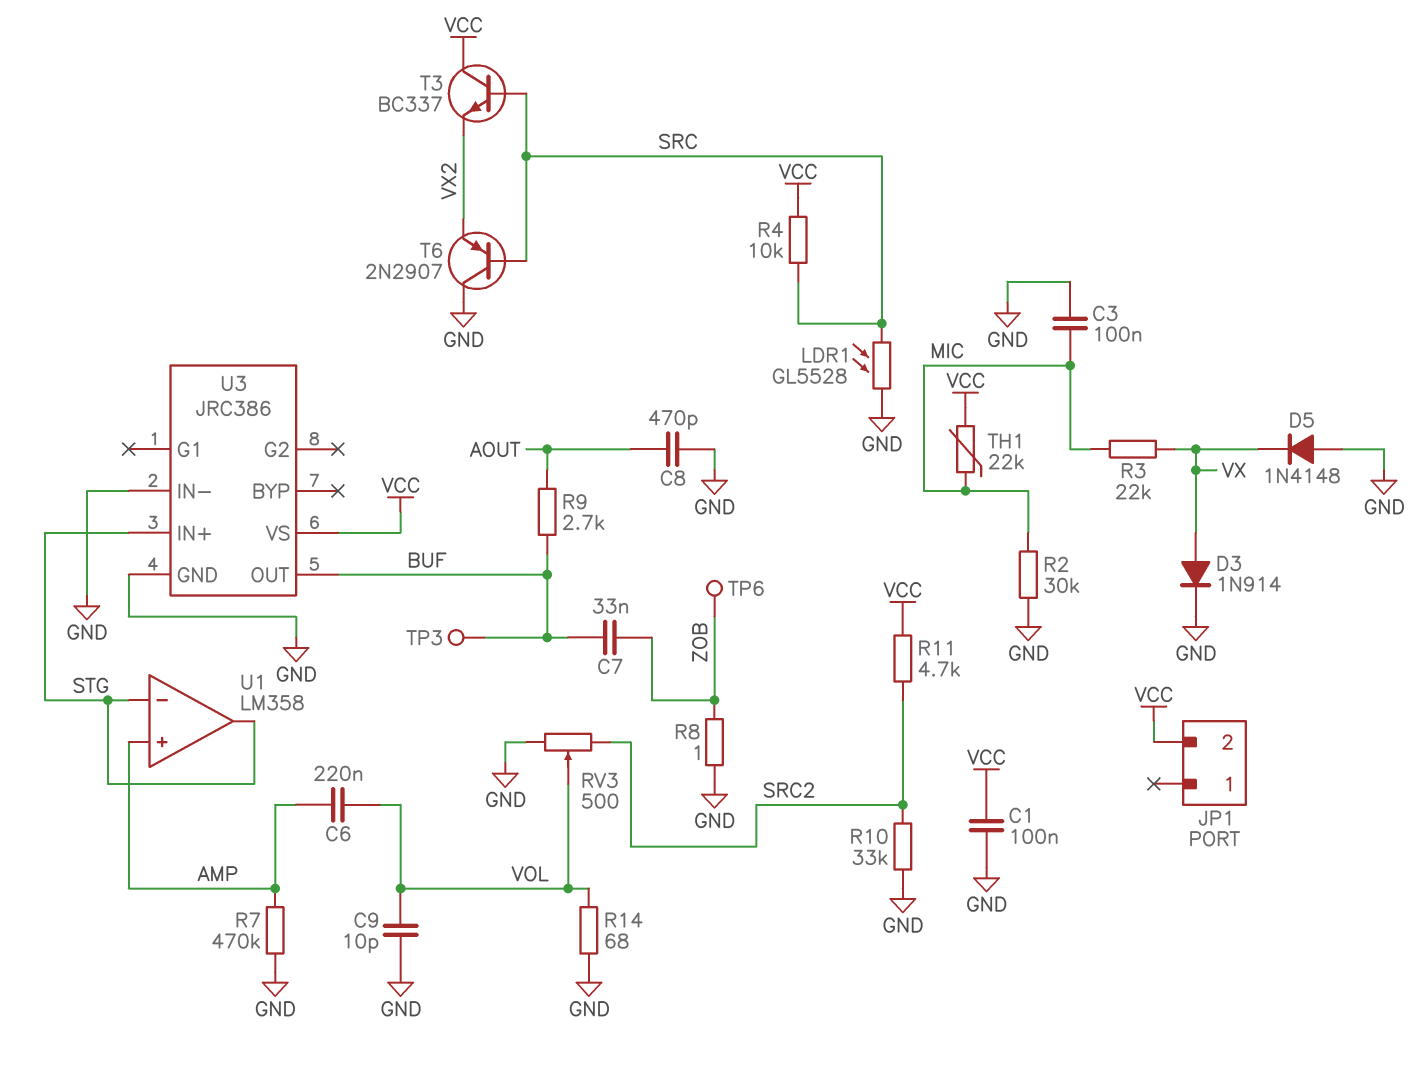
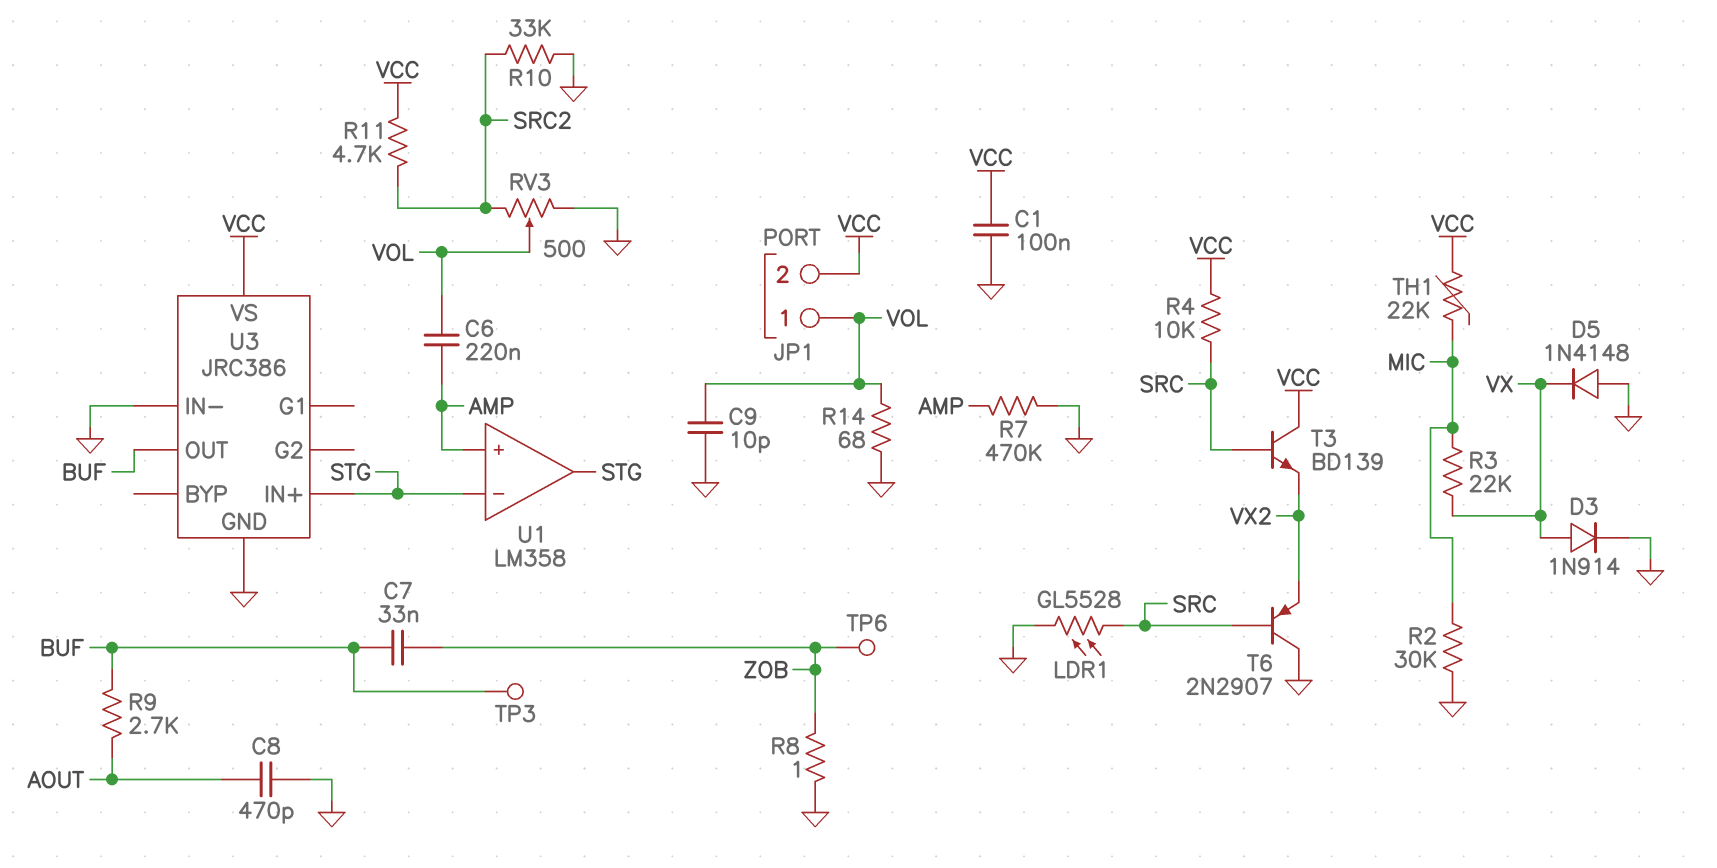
C3: 100nF (GND, MIC) -> none
JP1 pin 1: none -> VOL
T3: NPN BC337 (B SRC, C VCC, E VX2) -> NPN BD139 (B SRC, C VCC, E VX2)

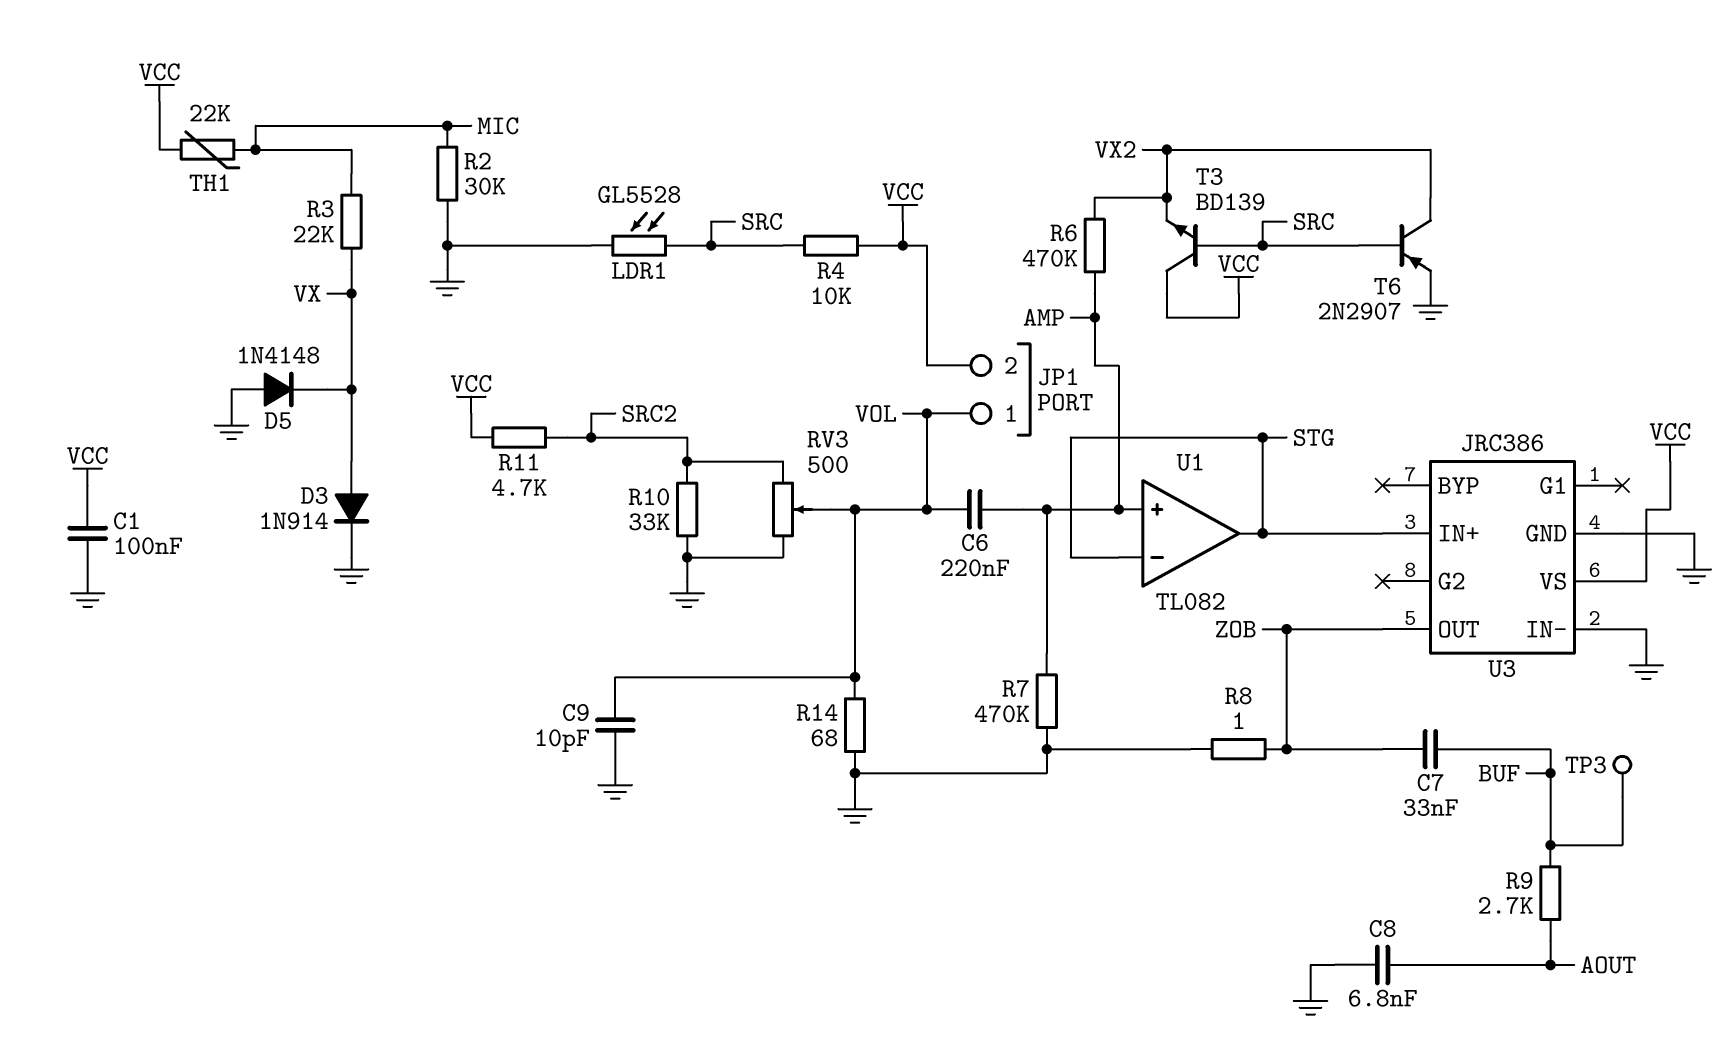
C8: 470pF (AOUT, GND) -> 6.8nF (AOUT, GND)
R6: none -> 470k (AMP, VX2)
T6: PNP 2N2907 (B SRC, C GND, E VX2) -> PNP 2N2907 (B SRC, C VX2, E GND)
TP6: test point (ZOB) -> none
U1: LM358 -> TL082
U3 pin OUT: BUF -> ZOB

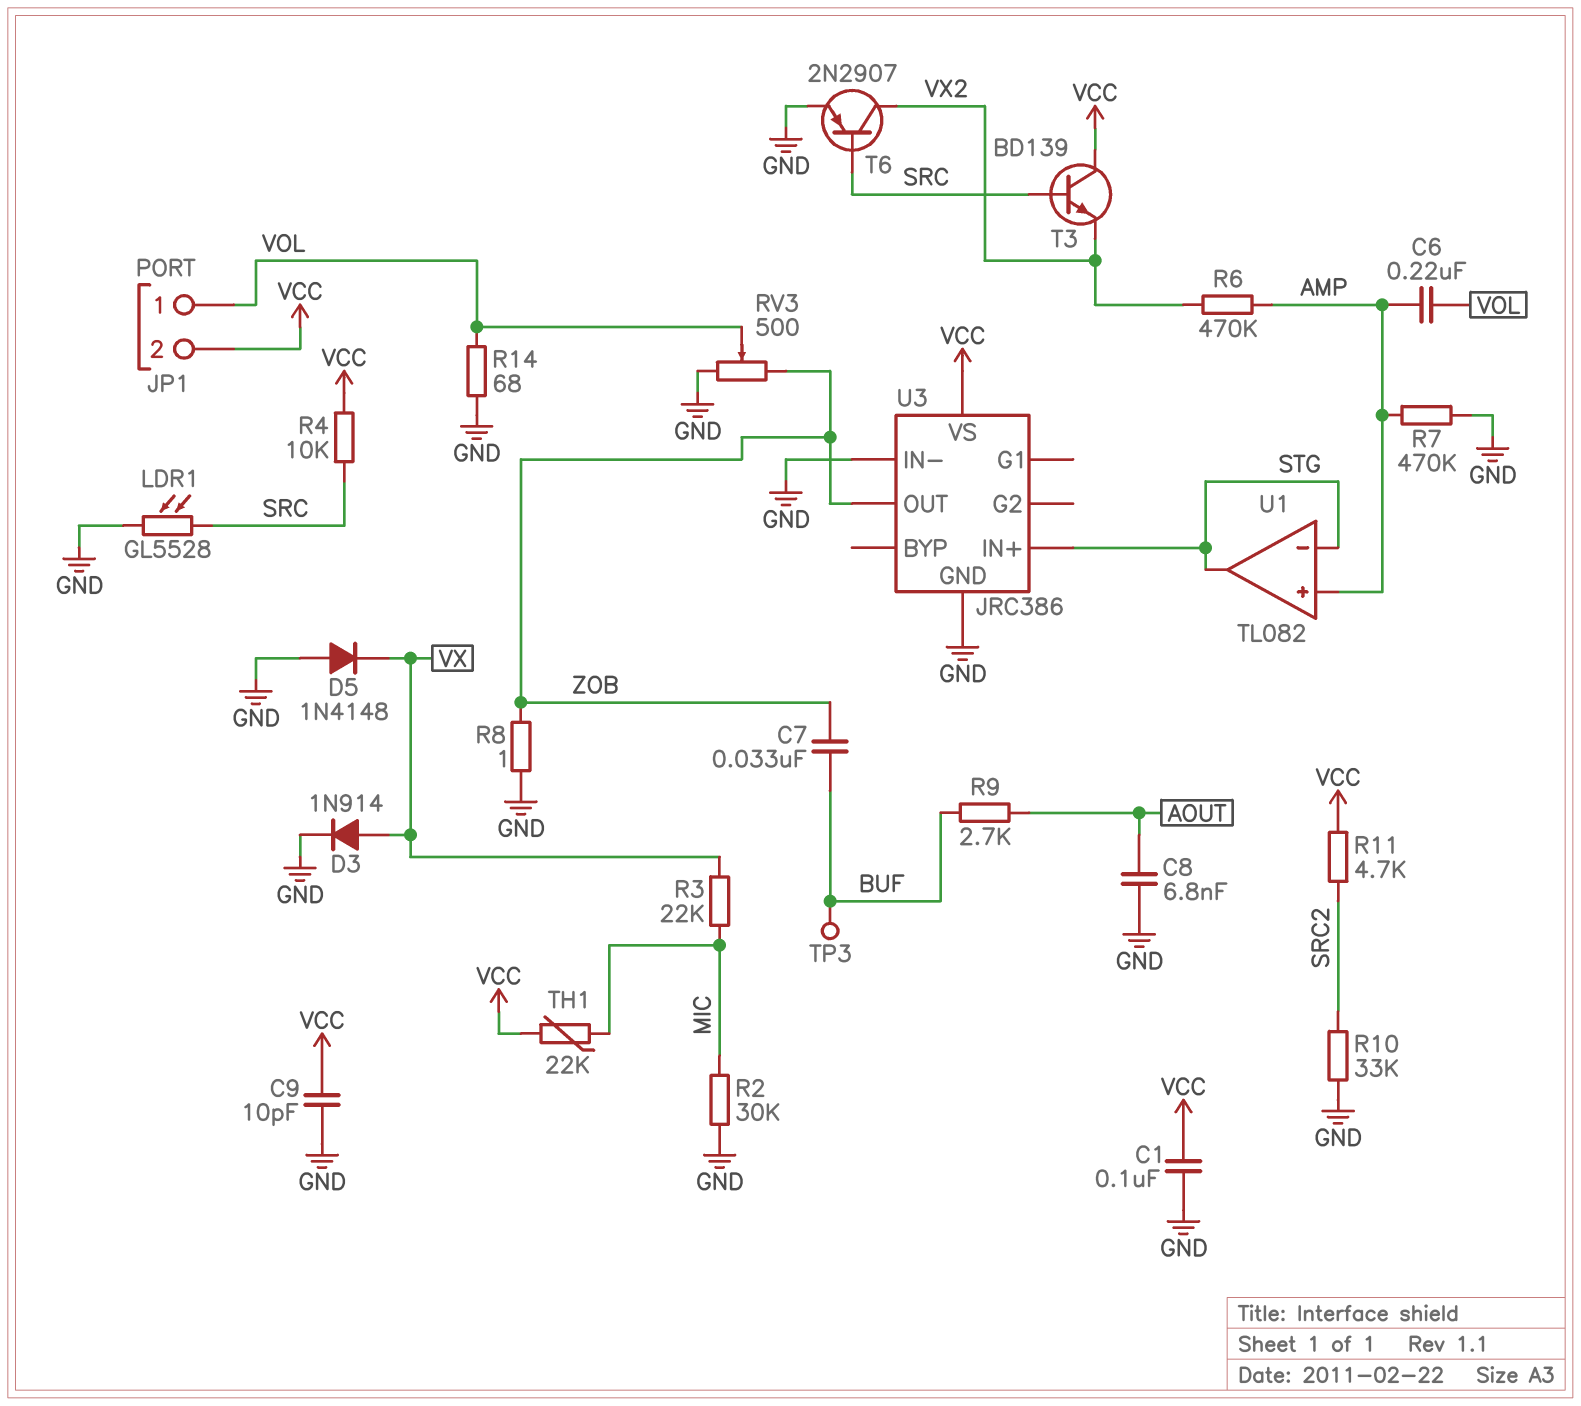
C9: 10pF (GND, VOL) -> 10pF (GND, VCC)
RV3: 500 (GND, SRC2, wiper VOL) -> 500 (GND, ZOB, wiper VOL)

